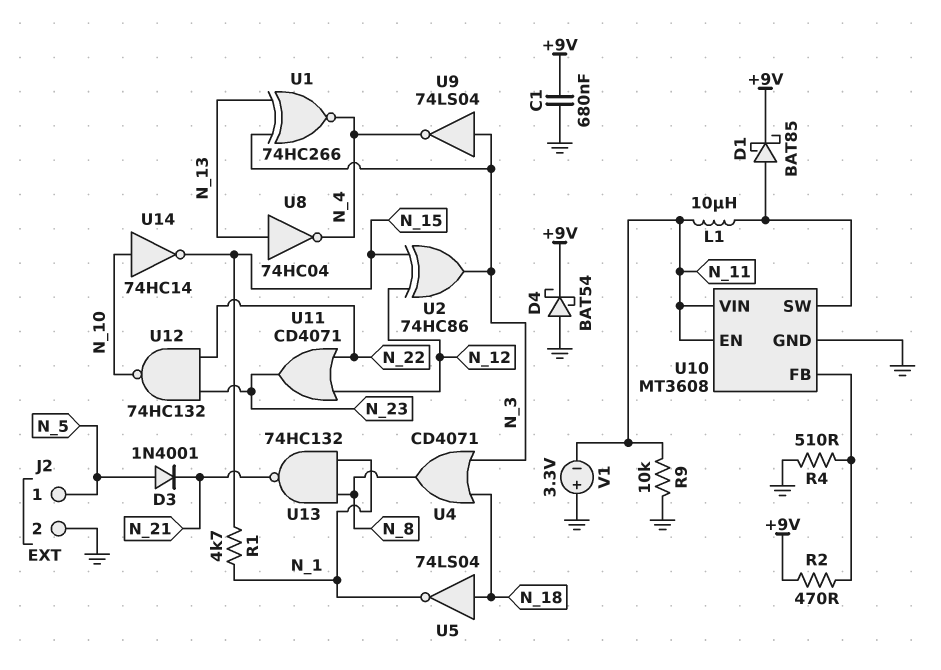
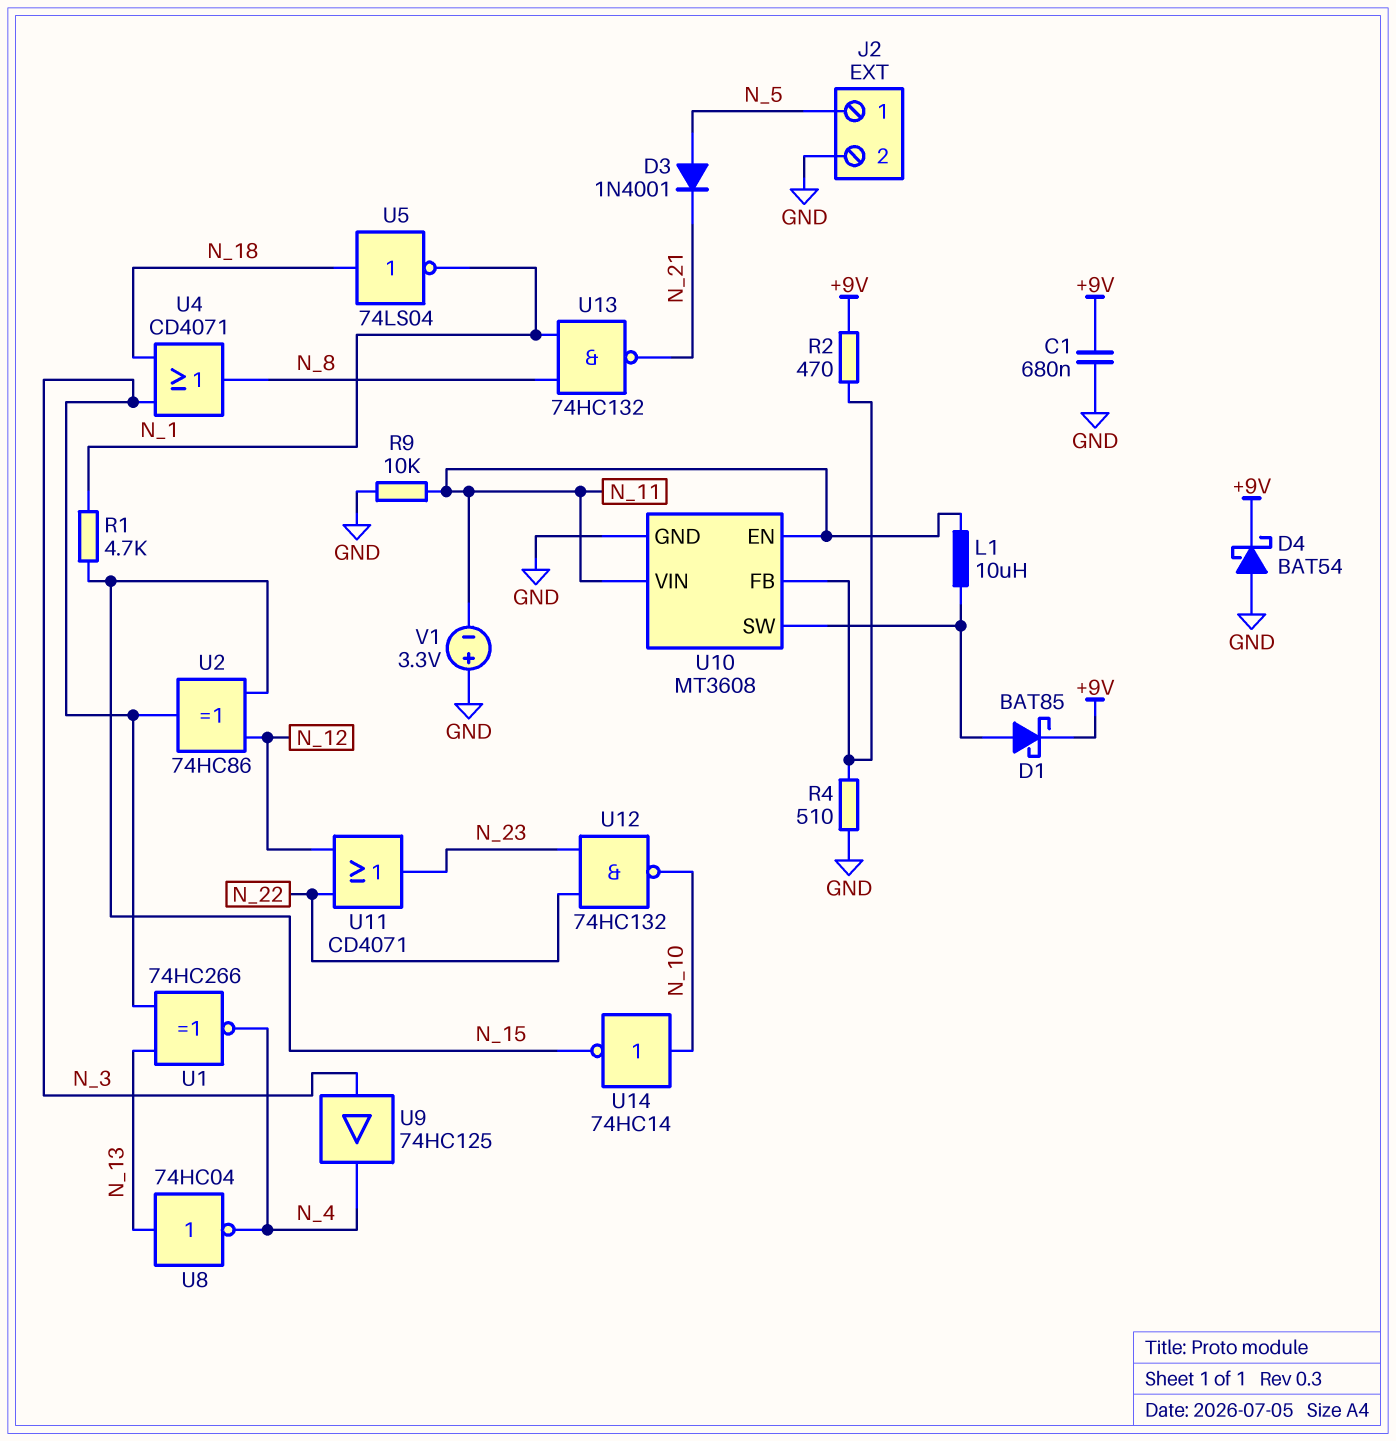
U9: NOT 74LS04 (in N_3, out N_4) -> buffer 74HC125 (in N_3, out N_4)

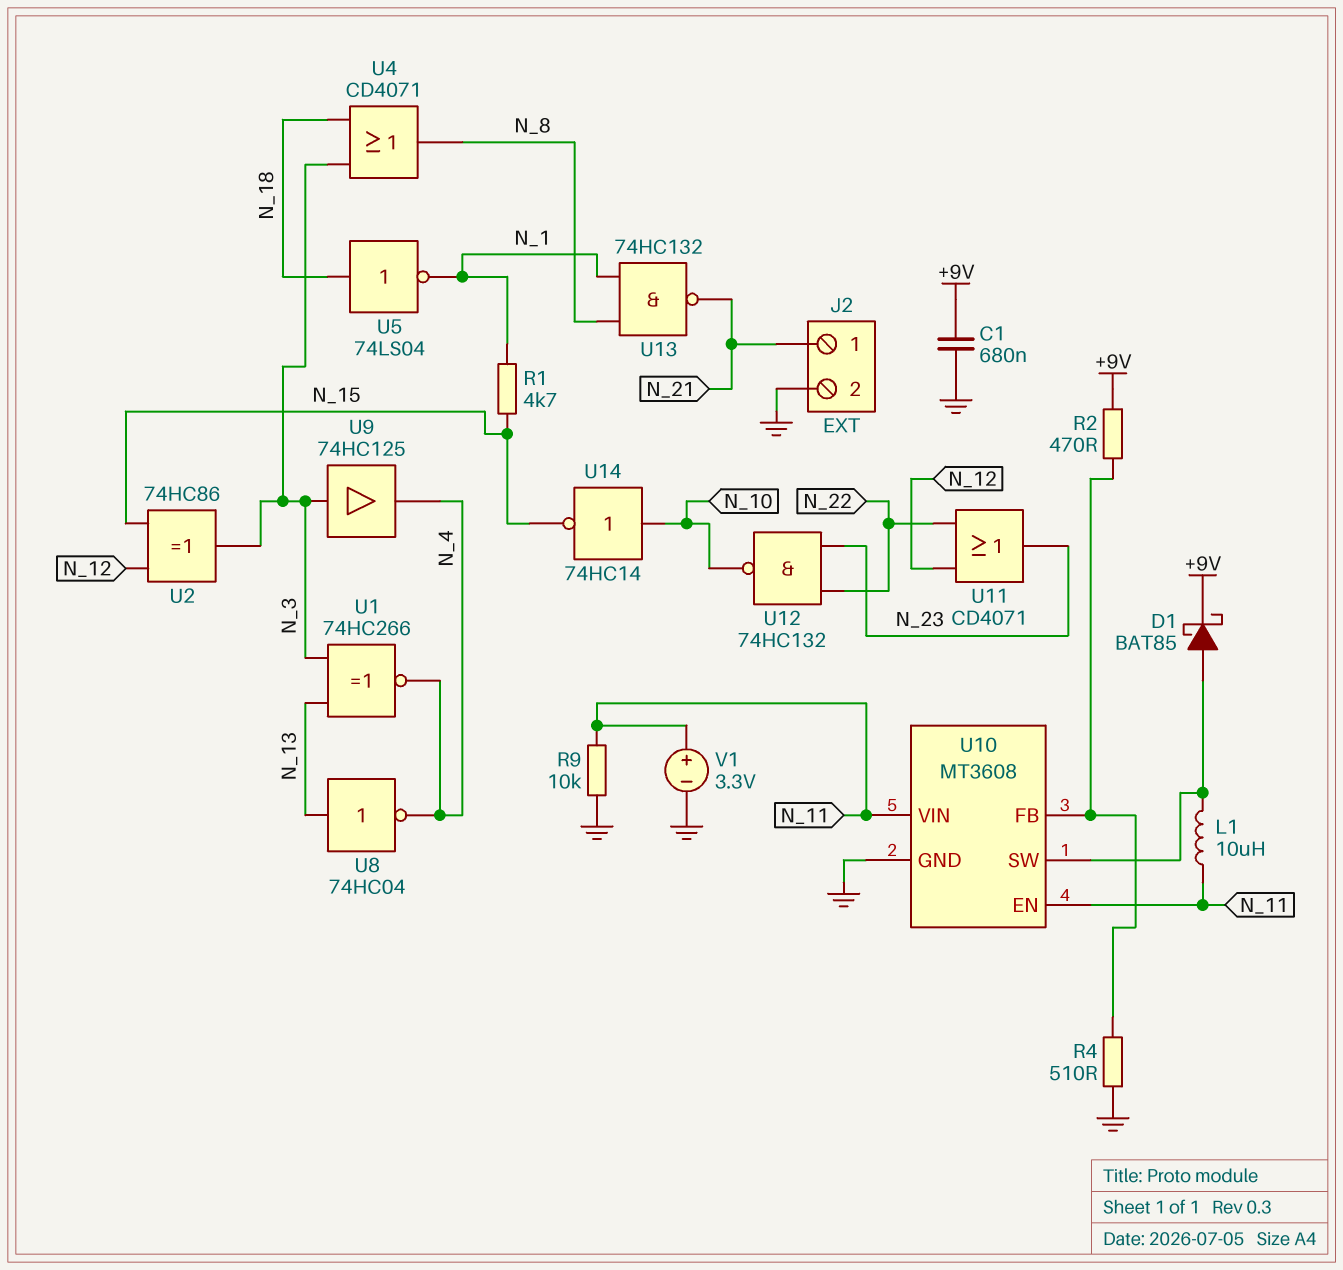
D3: diode 1N4001 (A N_5, K N_21) -> none
D4: schottky BAT54 (A GND, K +9V) -> none
J2 pin 1: N_5 -> N_21
V1: 3.3V (plus GND, minus N_11) -> 3.3V (plus N_11, minus GND)

